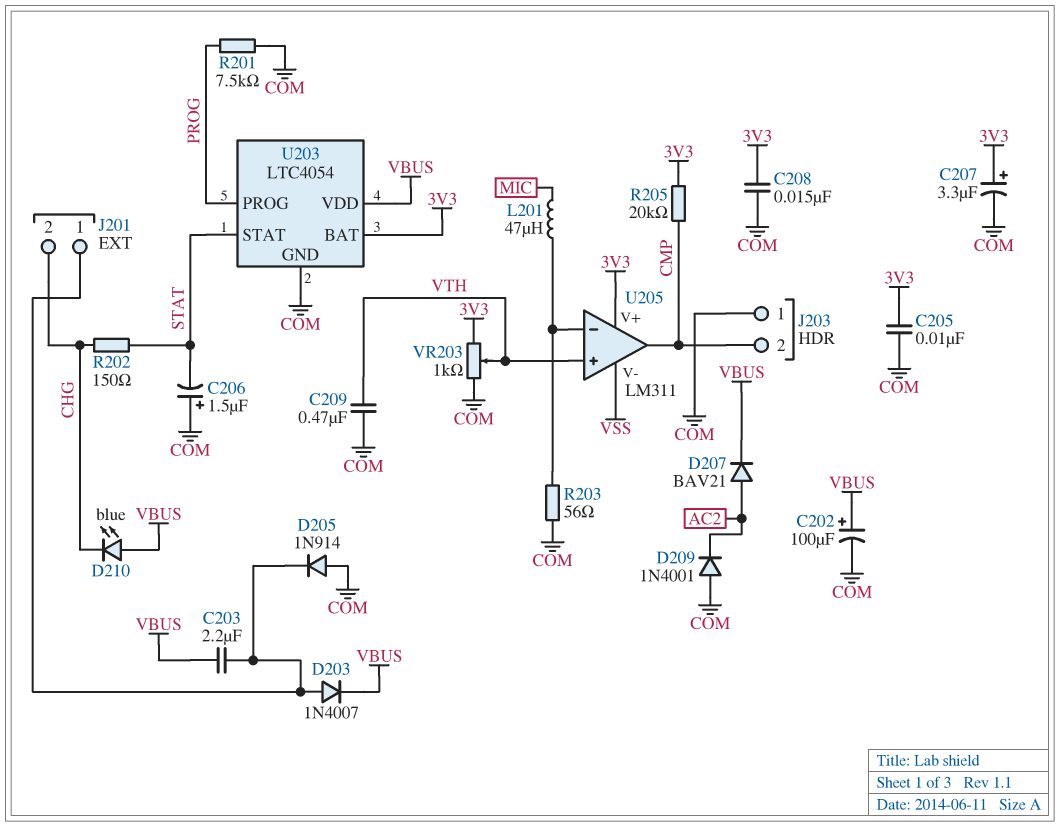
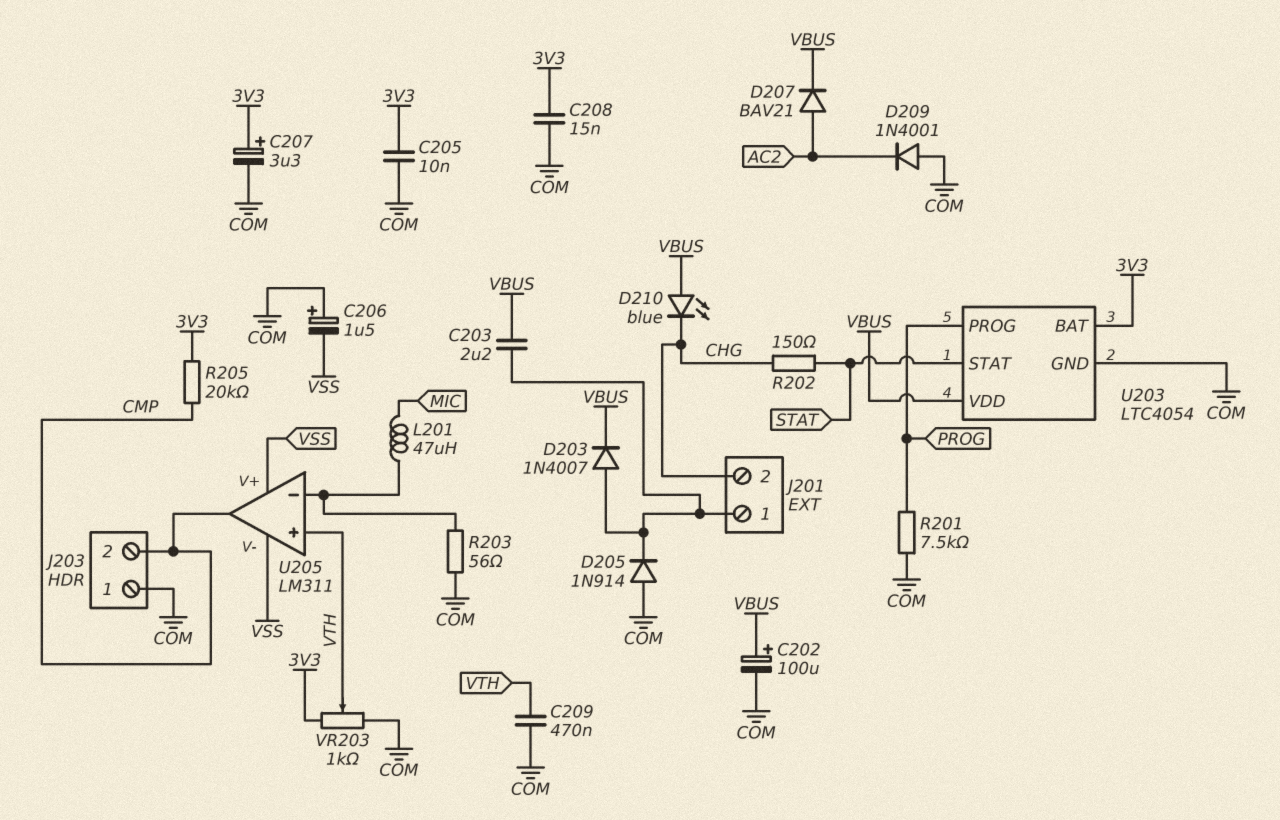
C206: 1.5uF (plus COM, minus STAT) -> 1.5uF (plus COM, minus VSS)
U205 pin V+: 3V3 -> VSS

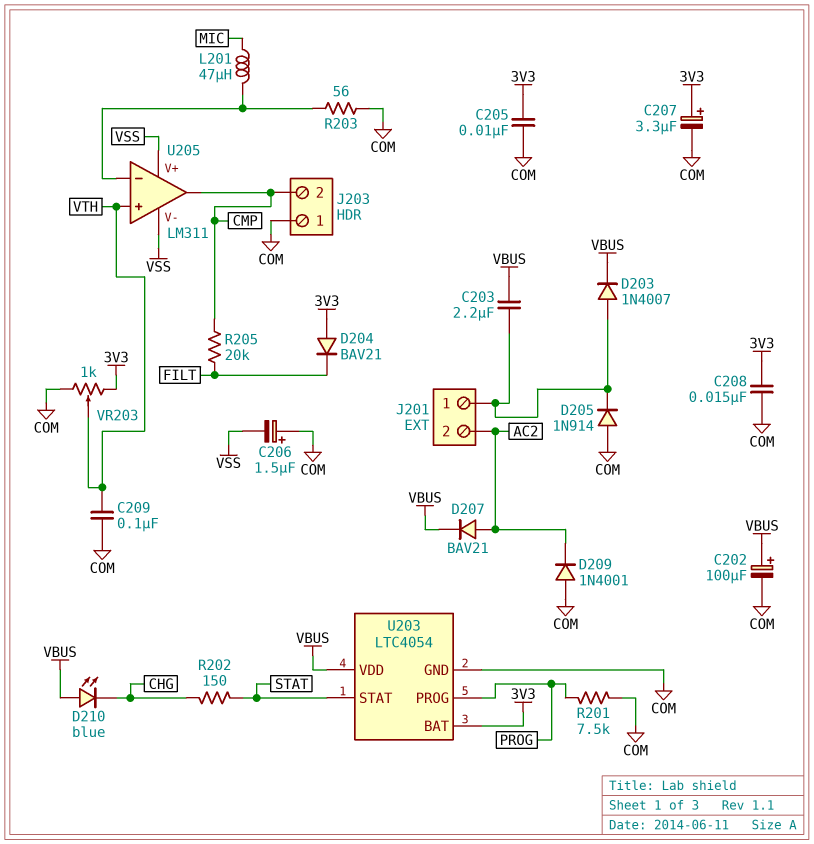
C209: 470nF (COM, VTH) -> 100nF (COM, VTH)
D204: none -> diode BAV21 (A 3V3, K FILT)
J201 pin 2: CHG -> AC2
R205: 20k (3V3, CMP) -> 20k (CMP, FILT)

